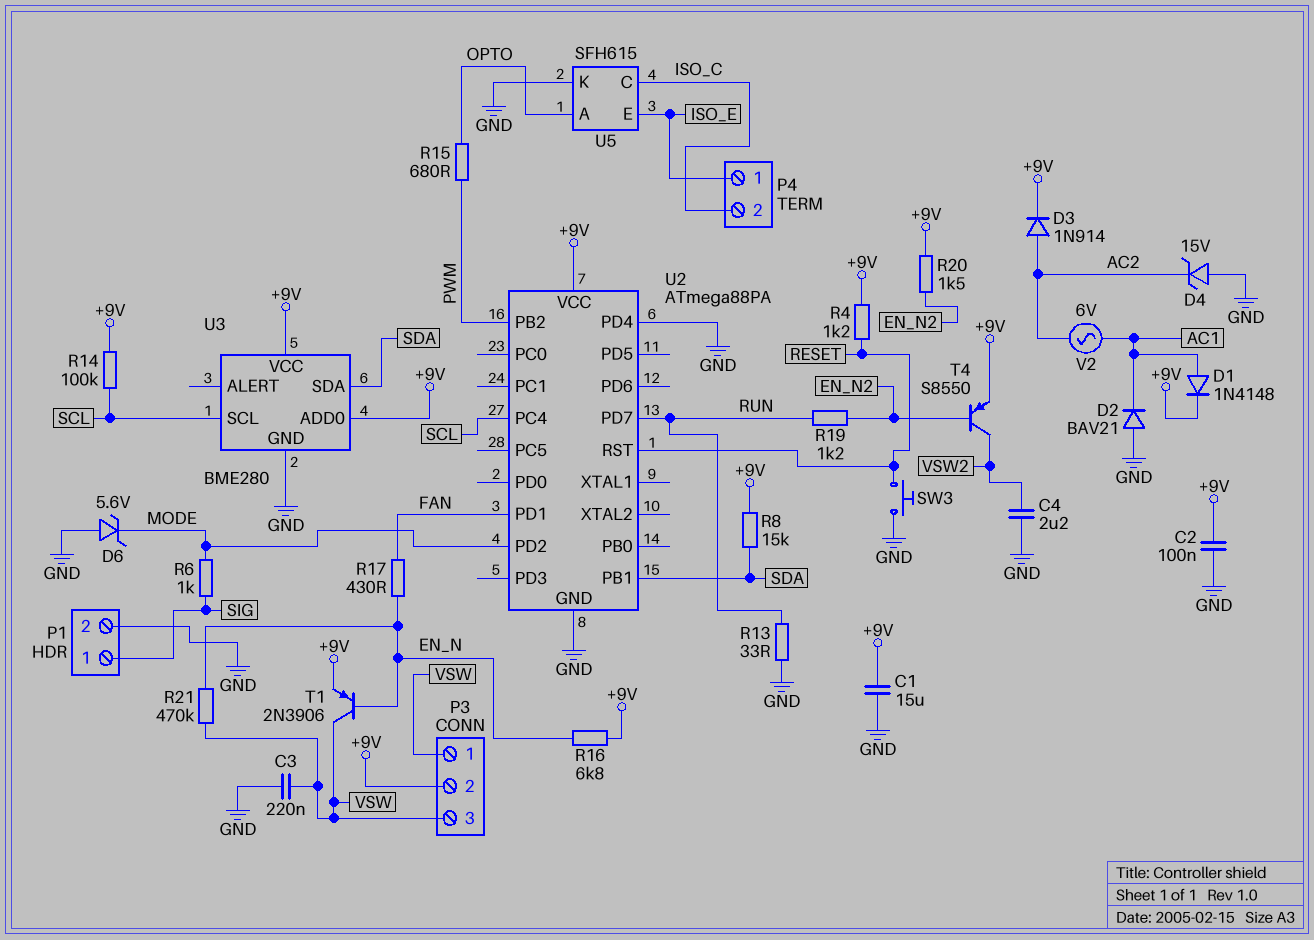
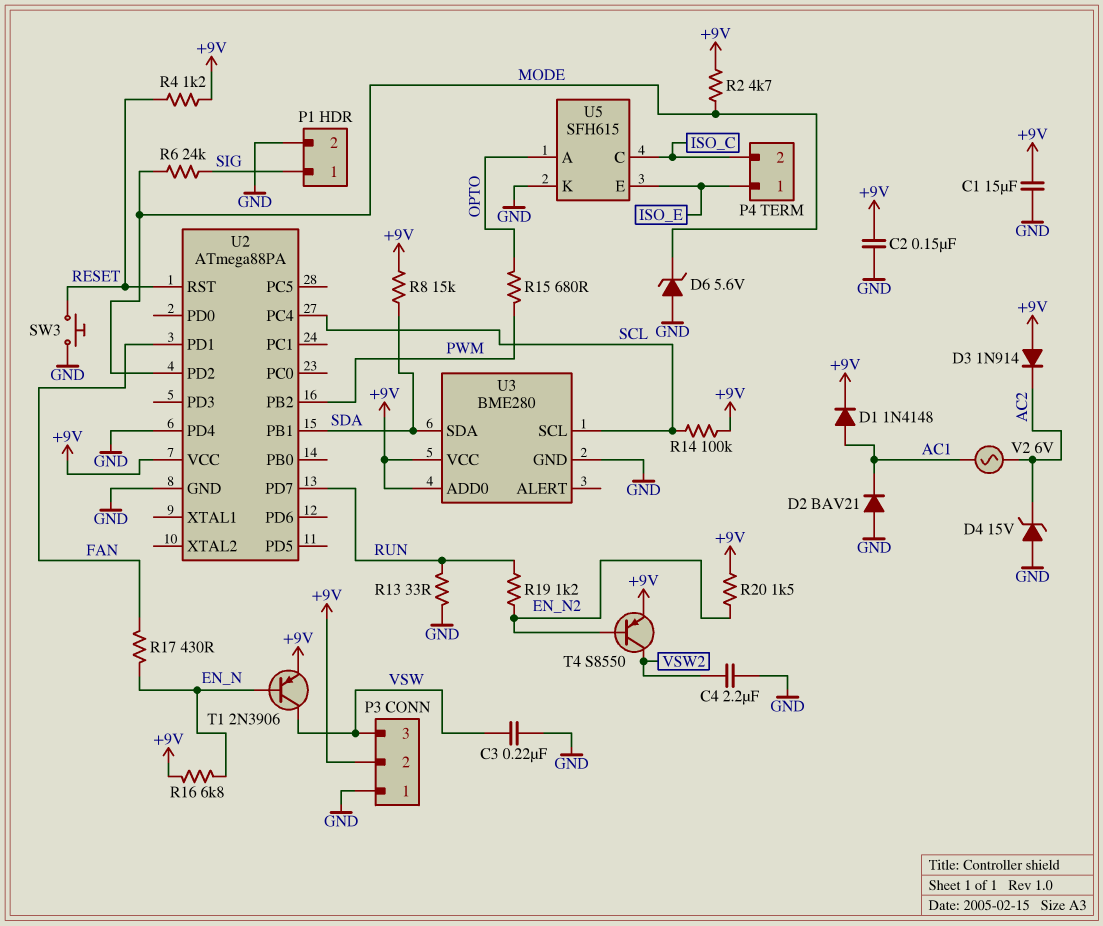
C2: 100nF (+9V, GND) -> 150nF (+9V, GND)
D3: diode 1N914 (A AC2, K +9V) -> diode 1N914 (A +9V, K AC2)
P3 pin 1: VSW -> GND
R2: none -> 4.7k (+9V, MODE)
R6: 1k (MODE, SIG) -> 24k (MODE, SIG)
R21: 470k (EN_N, VSW) -> none

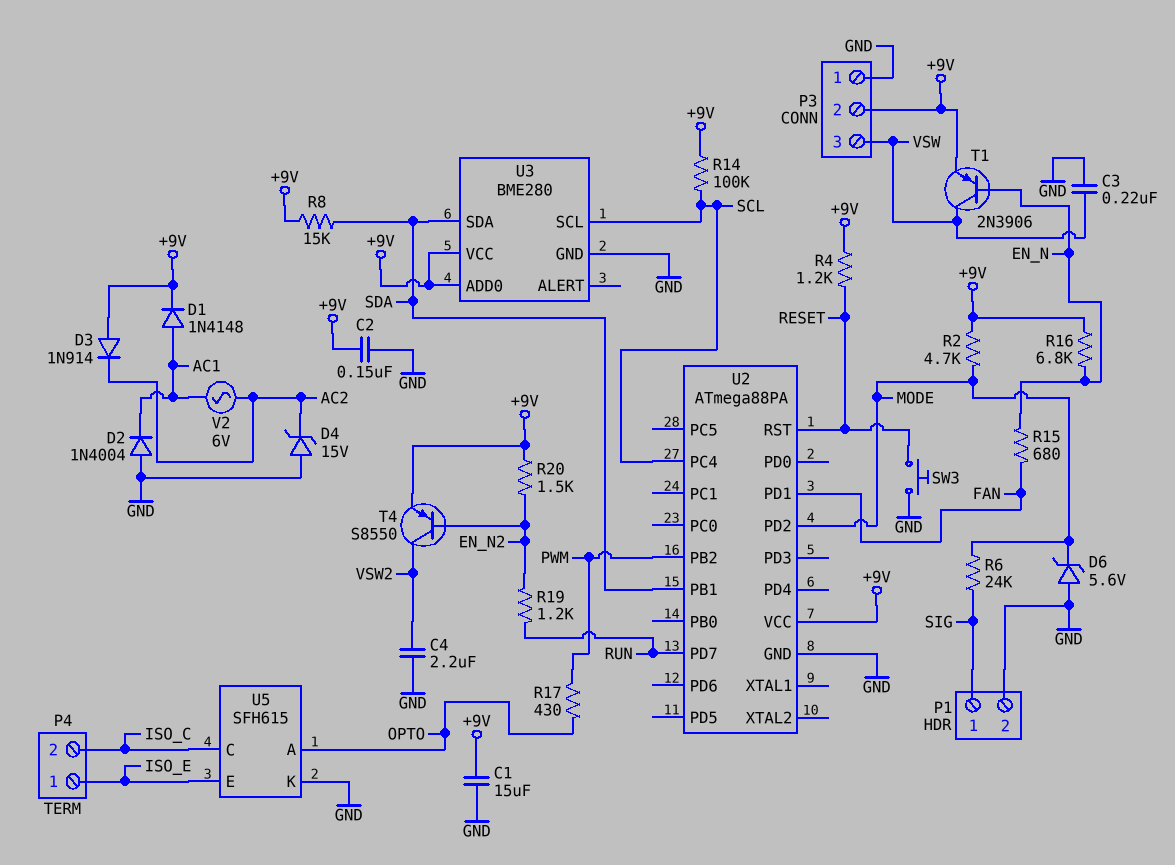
D2: diode BAV21 (A GND, K AC1) -> diode 1N4004 (A GND, K AC1)
R13: 33 (GND, RUN) -> none
R15: 680 (OPTO, PWM) -> 680 (EN_N, FAN)
R17: 430 (EN_N, FAN) -> 430 (OPTO, PWM)
U2 pin PD4: GND -> none

